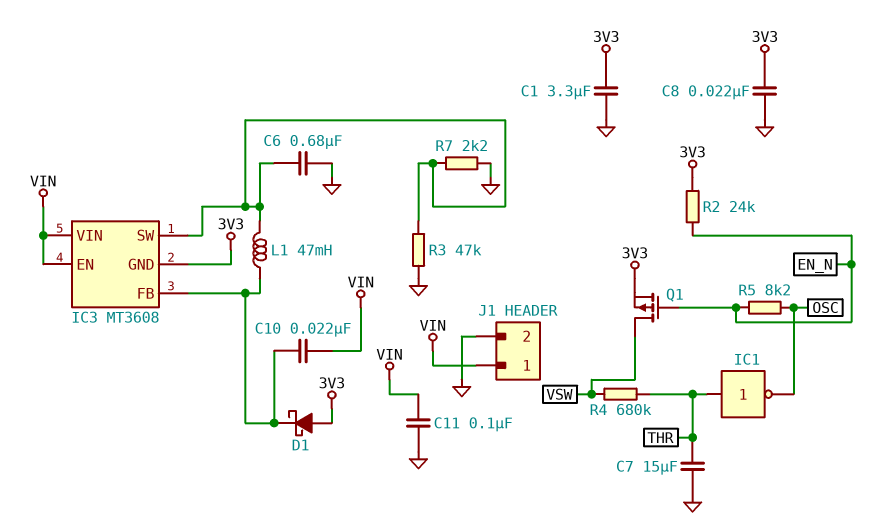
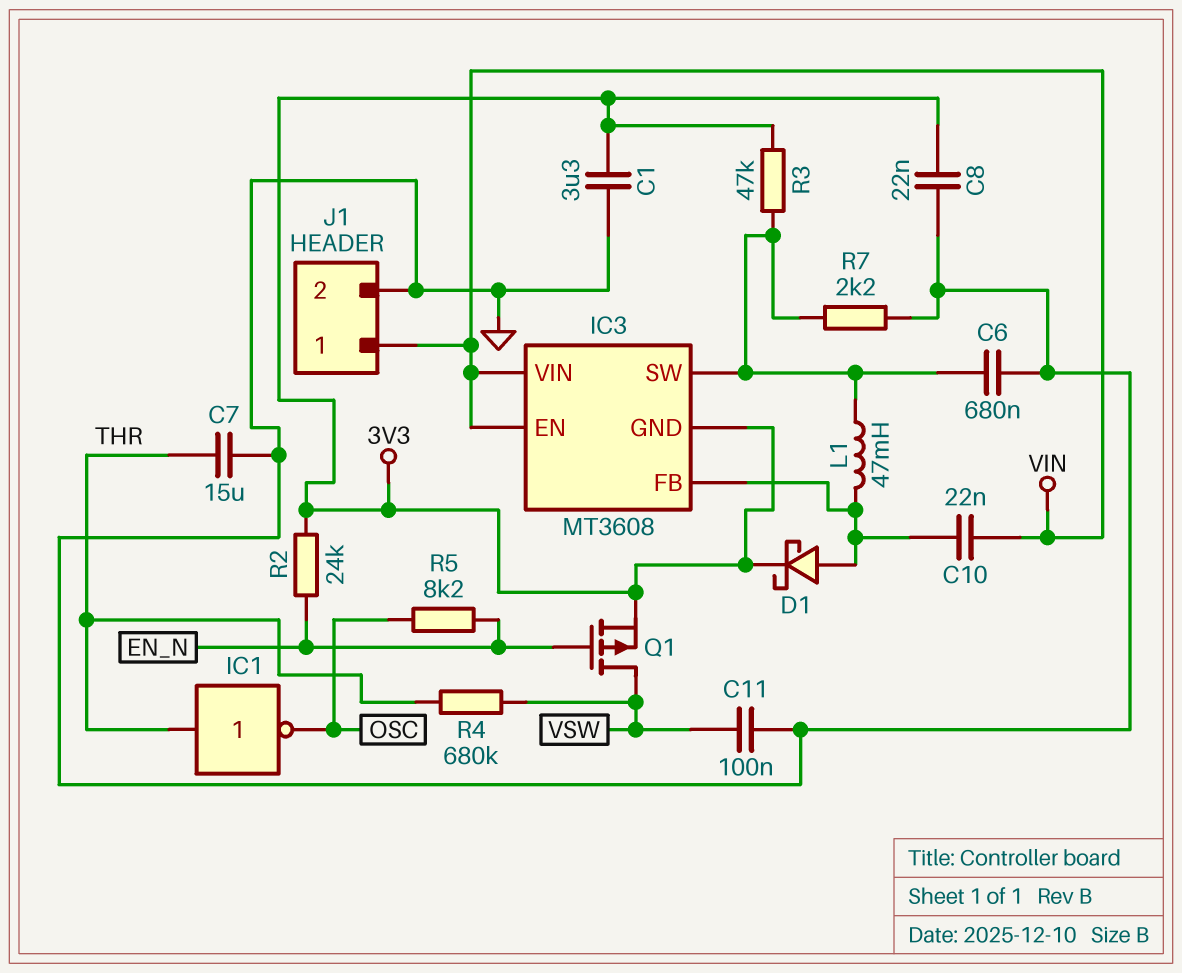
C11: 100nF (GND, VIN) -> 100nF (GND, VSW)
D1: schottky (A 3V3, K IC3/FB) -> schottky (A IC3/FB, K 3V3)
R3: 47k (GND, IC3/SW) -> 47k (3V3, IC3/SW)

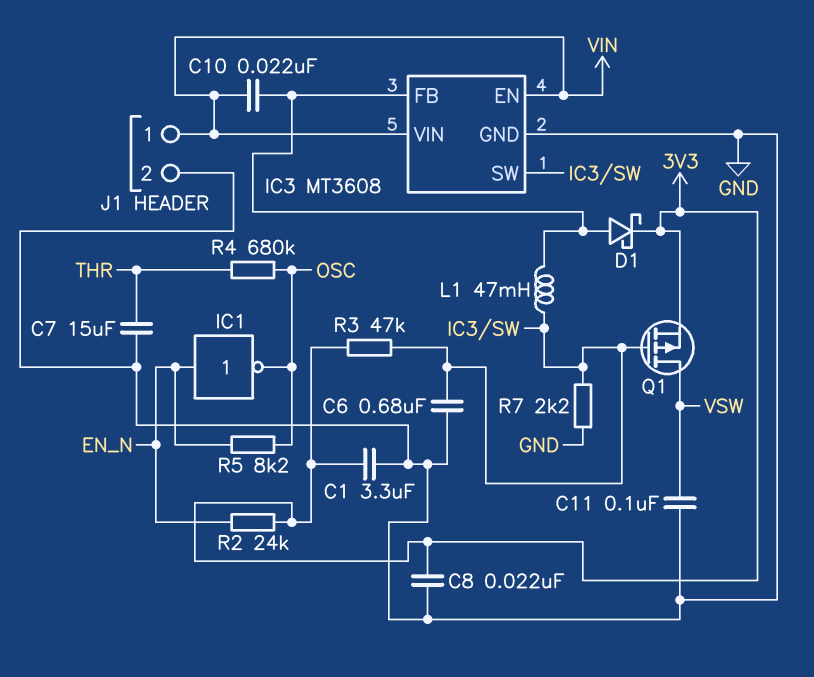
IC1: NOT (in THR, out OSC) -> NOT (in EN_N, out OSC)
IC3 pin GND: 3V3 -> GND
Q1: PMOS (G EN_N, D VSW, S 3V3) -> PMOS (G IC3/SW, D VSW, S 3V3)
R4: 680k (THR, VSW) -> 680k (OSC, THR)

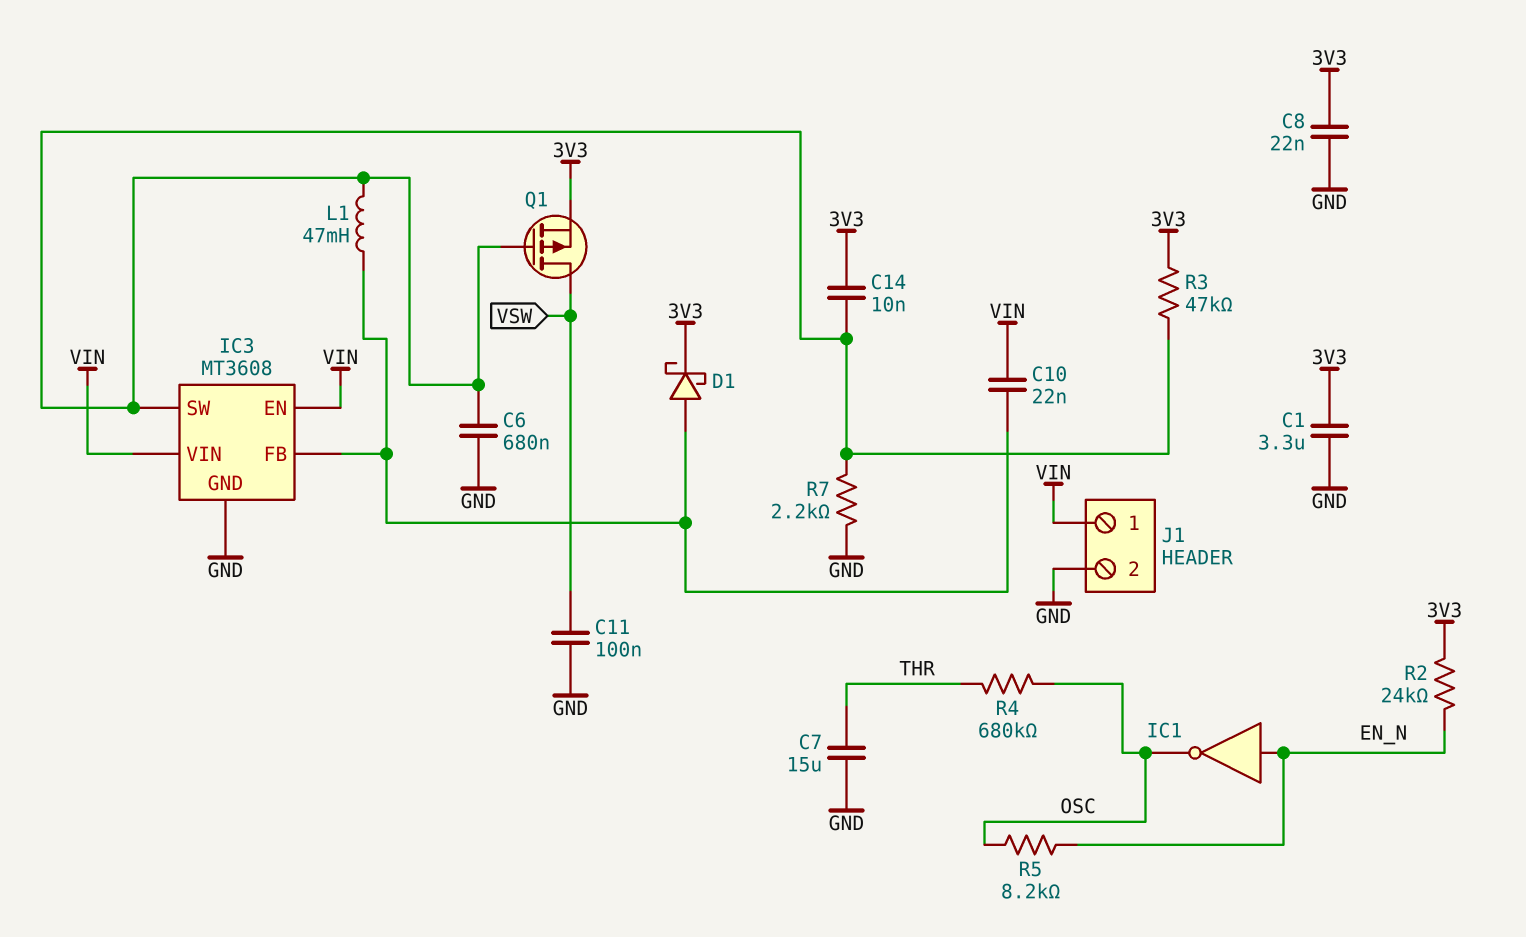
C14: none -> 10nF (3V3, IC3/SW)

